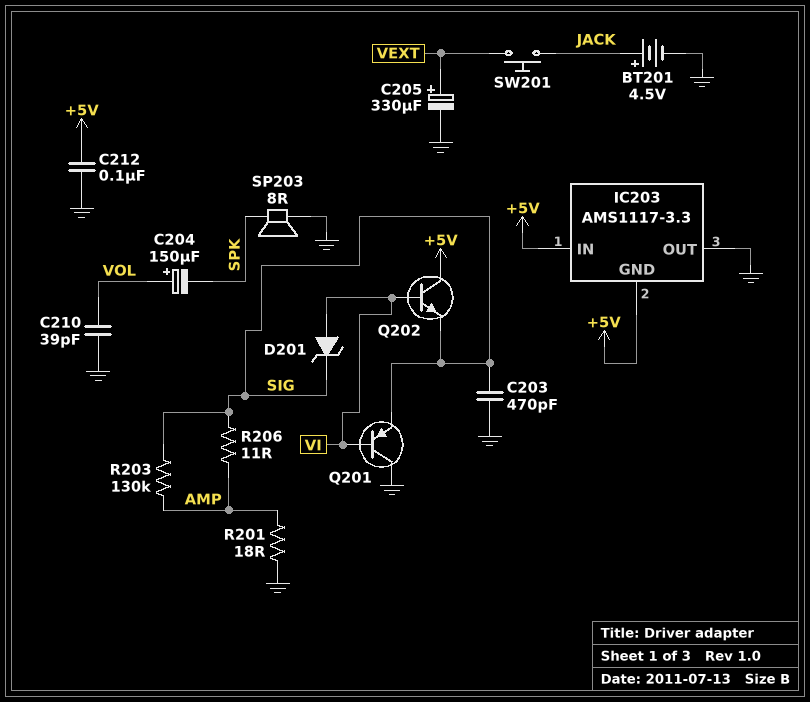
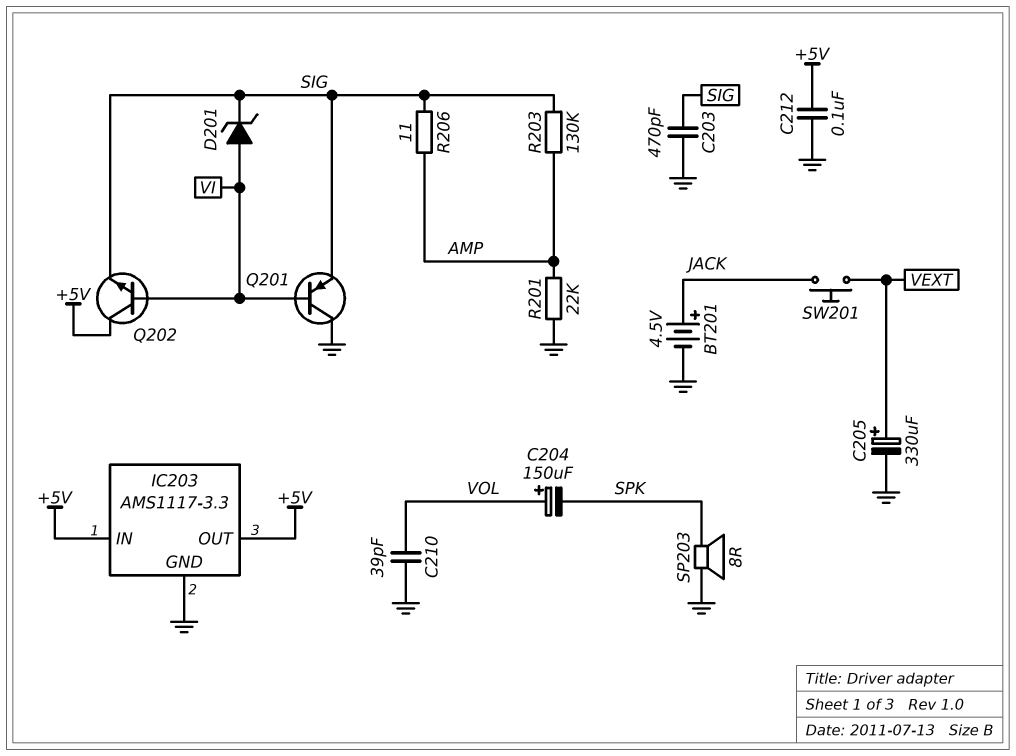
IC203 pin GND: +5V -> GND
IC203 pin OUT: GND -> +5V
R201: 18 (AMP, GND) -> 22k (AMP, GND)

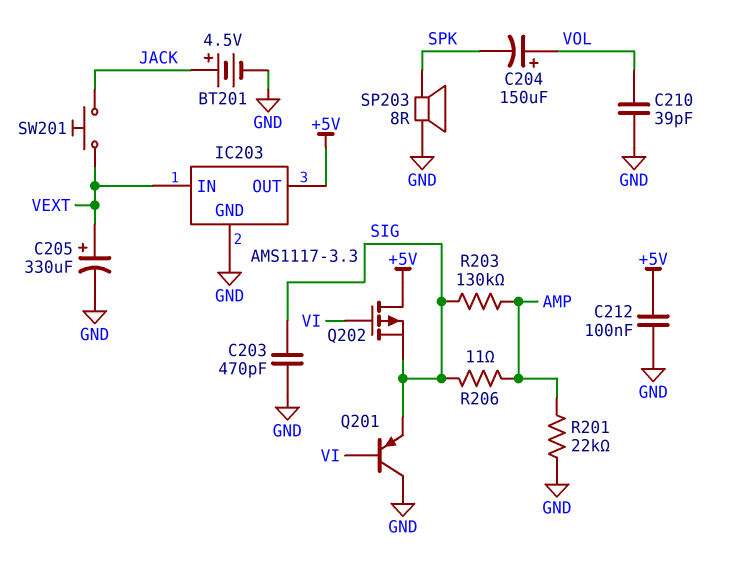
D201: zener (A VI, K SIG) -> none
IC203 pin IN: +5V -> VEXT
Q202: NPN (B VI, C +5V, E SIG) -> PMOS (G VI, D +5V, S SIG)

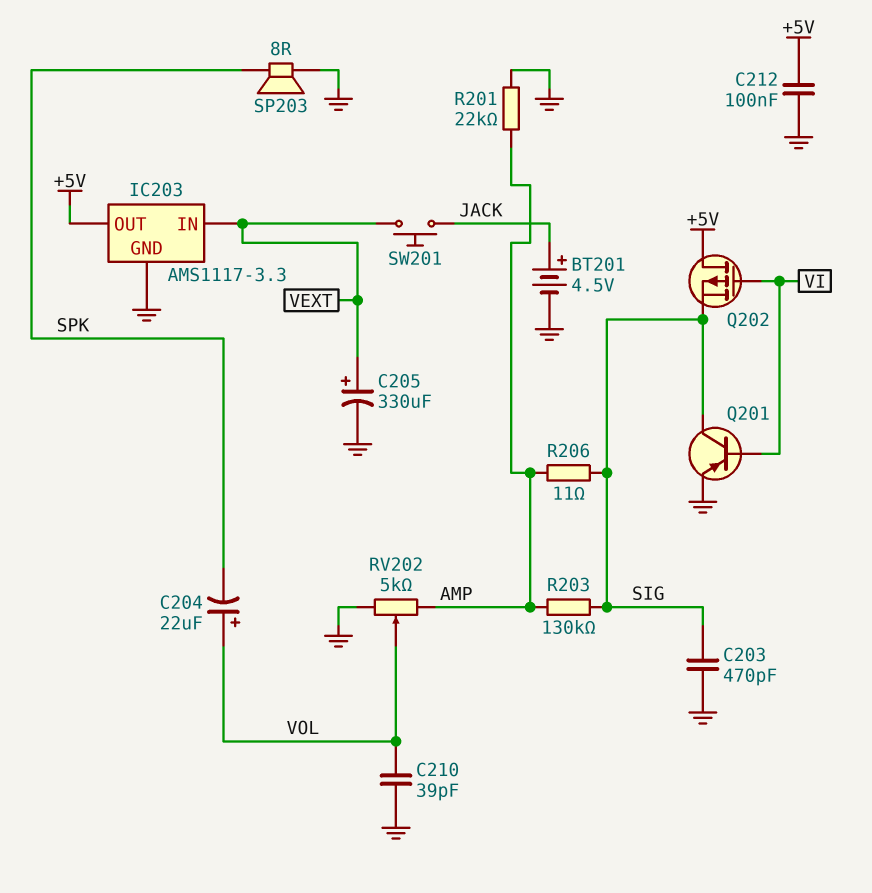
C204: 150uF (plus VOL, minus SPK) -> 22uF (plus VOL, minus SPK)
Q201: PNP (B VI, C GND, E SIG) -> PNP (B VI, C SIG, E GND)
RV202: none -> 5k (AMP, GND, wiper VOL)

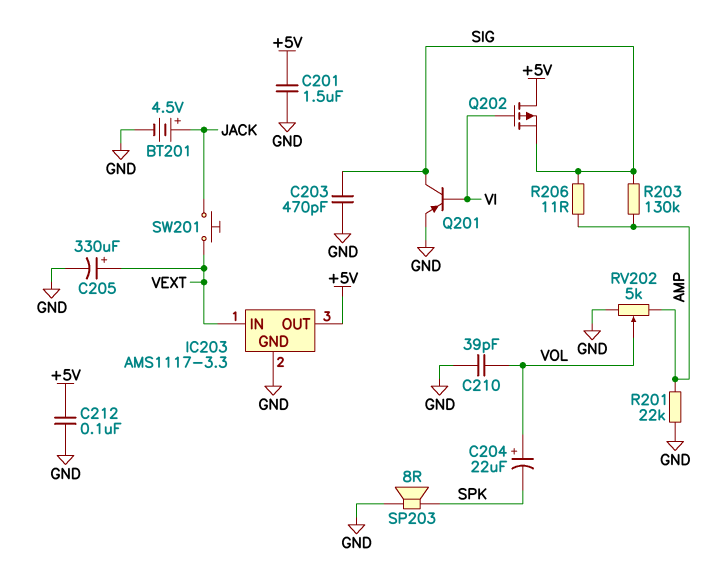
C201: none -> 1.5uF (+5V, GND)

